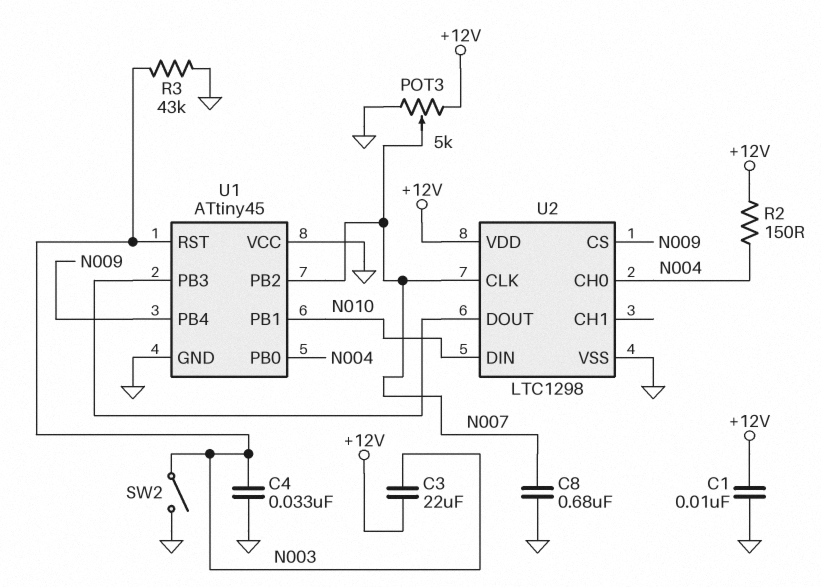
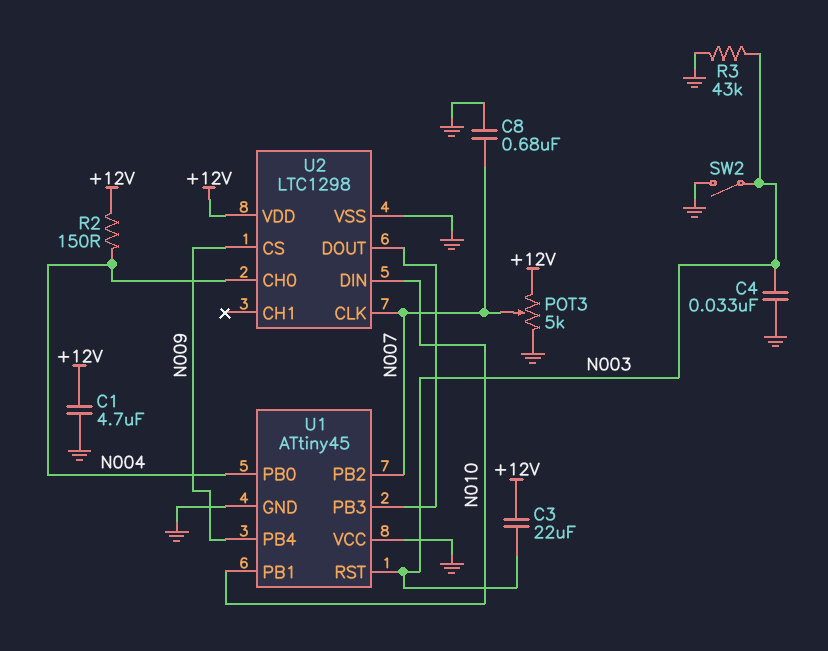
C1: 10nF (+12V, GND) -> 4.7uF (+12V, GND)

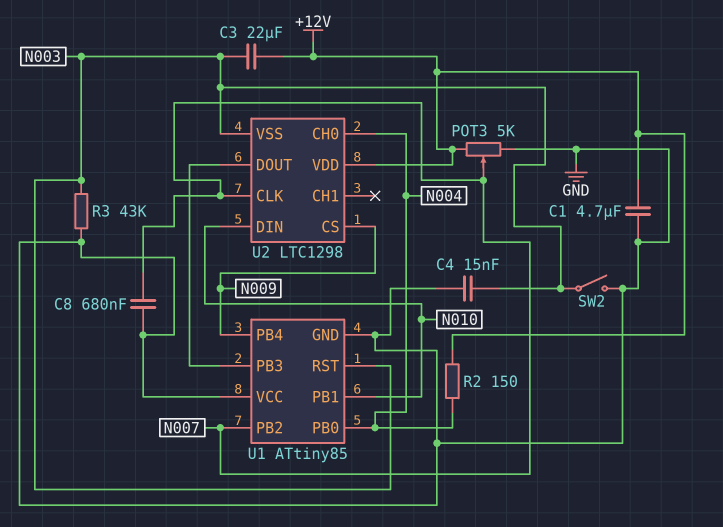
C4: 33nF (GND, N003) -> 15nF (GND, N003)
U1: ATtiny45 -> ATtiny85
U2 pin VSS: GND -> N003

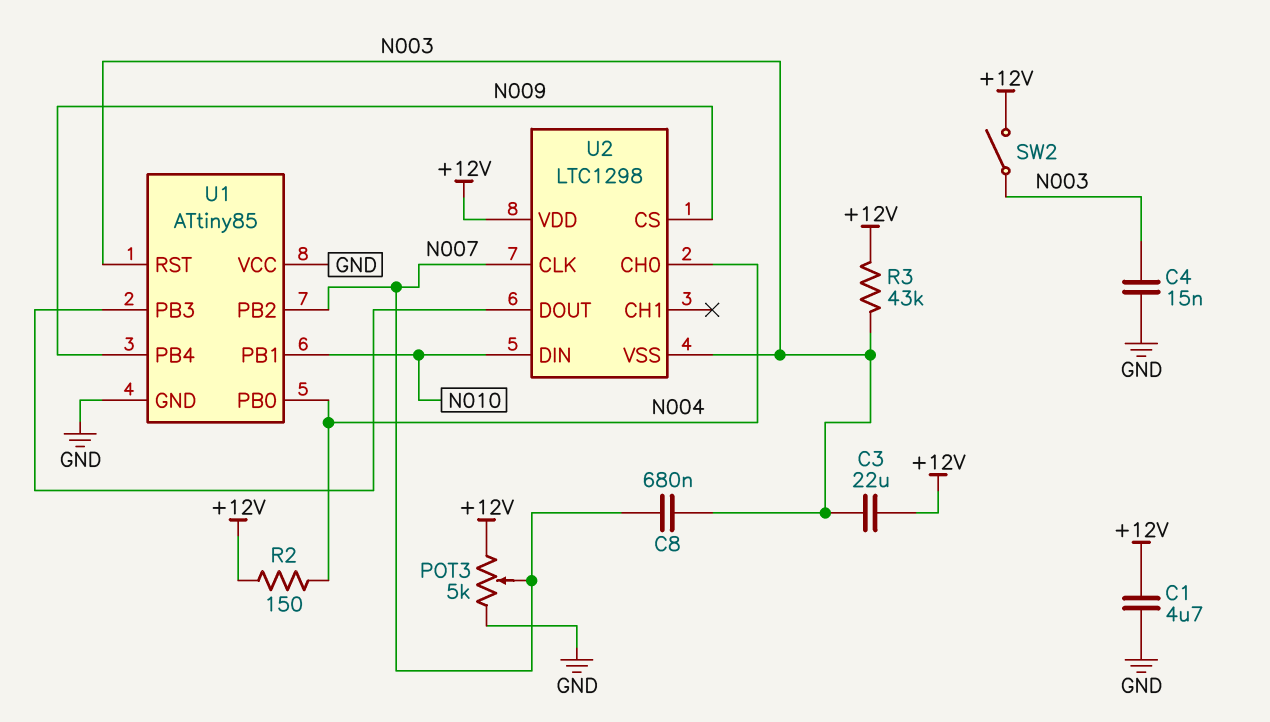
C8: 680nF (GND, N007) -> 680nF (N003, N007)
R3: 43k (GND, N003) -> 43k (+12V, N003)
SW2: switch (GND, N003) -> switch (+12V, N003)

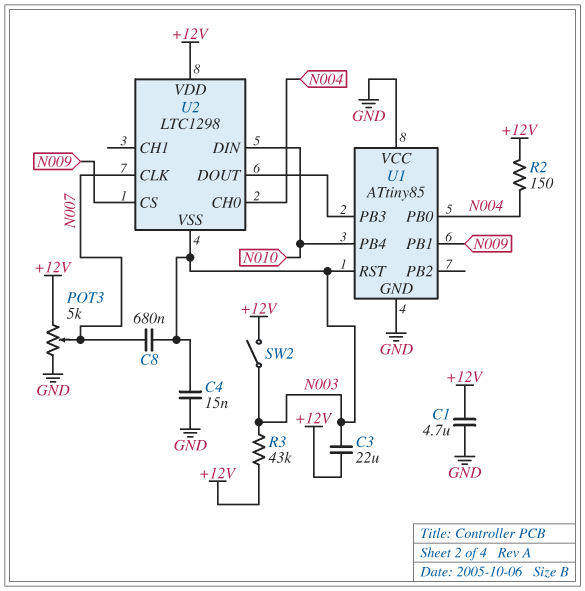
U1 pin PB1: N010 -> N009
U1 pin PB2: N007 -> none
U1 pin PB4: N009 -> N010

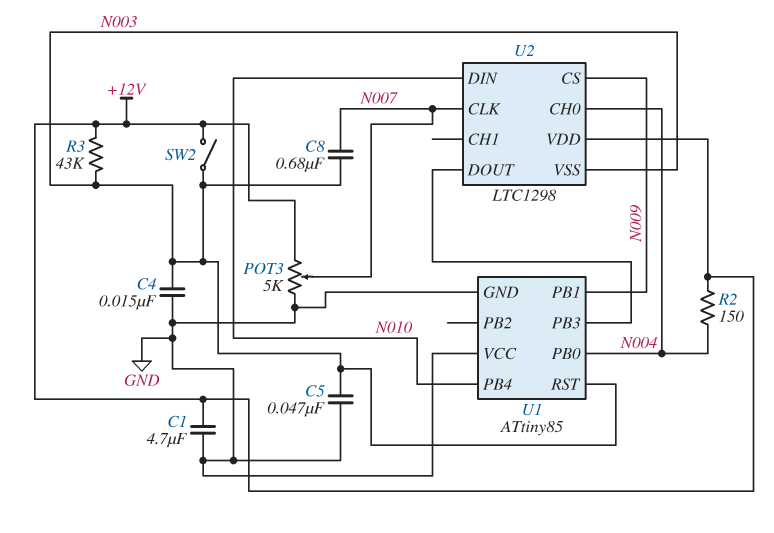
C3: 22uF (+12V, N003) -> none
C5: none -> 47nF (GND, N003)

